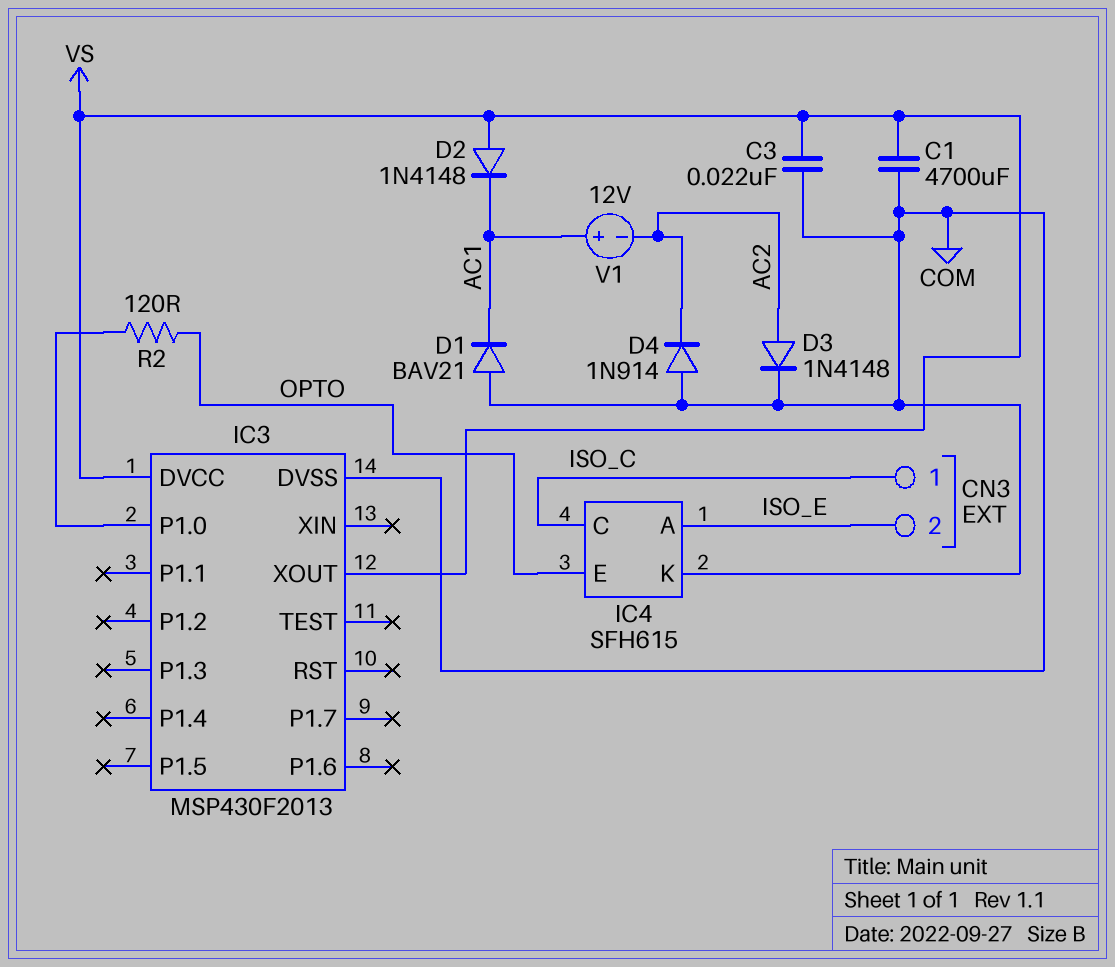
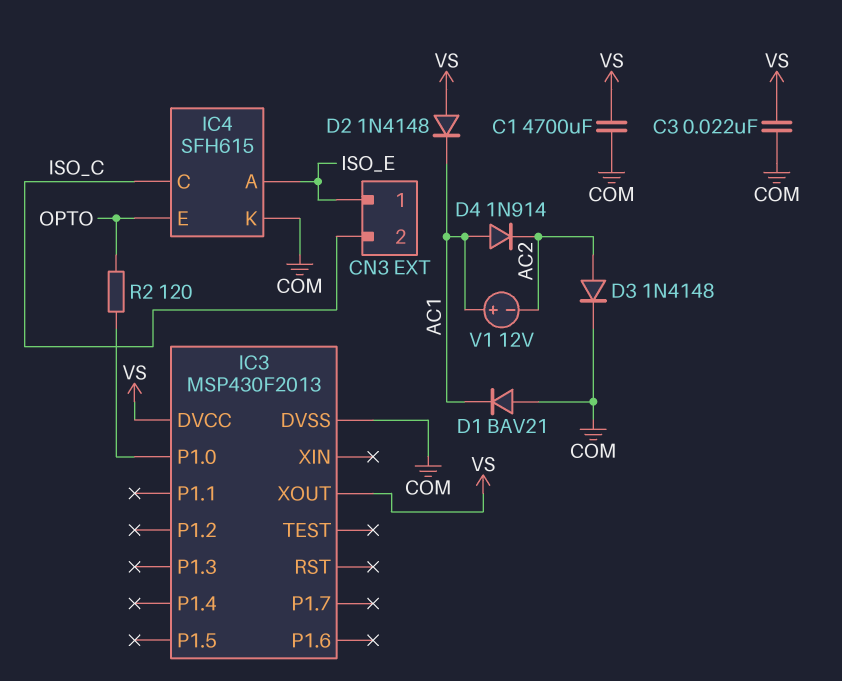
CN3 pin 1: ISO_C -> ISO_E
CN3 pin 2: ISO_E -> ISO_C
D4: diode 1N914 (A COM, K AC2) -> diode 1N914 (A AC1, K AC2)

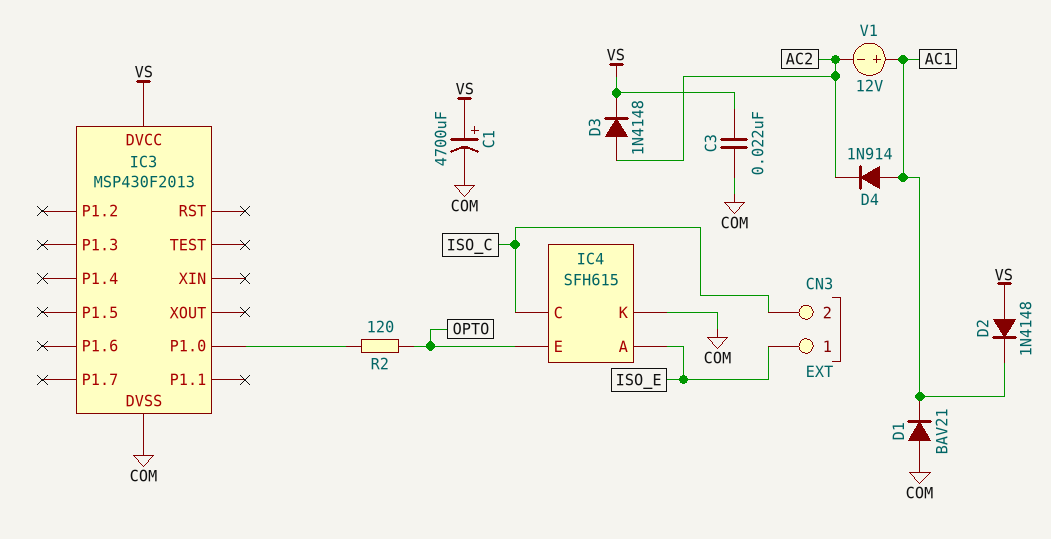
C1: 4700uF (COM, VS) -> 4700uF (plus VS, minus COM)
D3: diode 1N4148 (A AC2, K COM) -> diode 1N4148 (A AC2, K VS)
IC3 pin XOUT: VS -> none

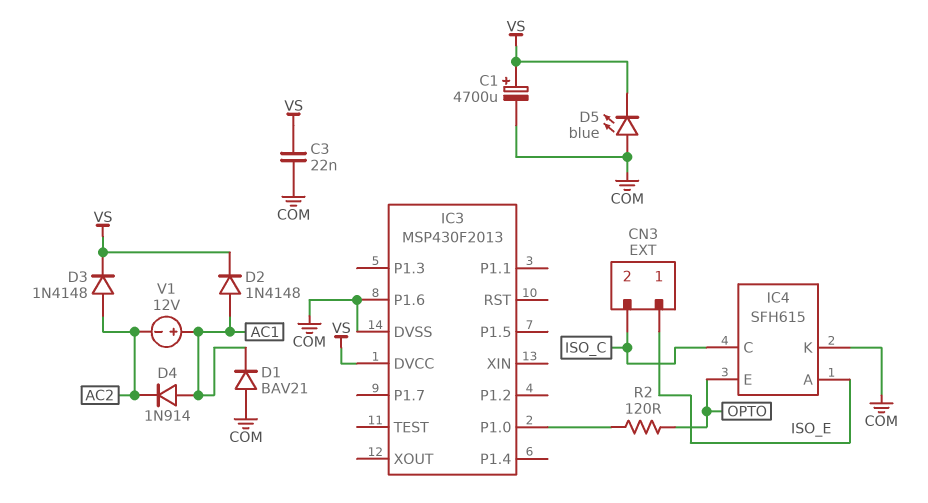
D2: diode 1N4148 (A VS, K AC1) -> diode 1N4148 (A AC1, K VS)
D5: none -> LED blue (A COM, K VS)
IC3 pin P1.6: none -> COM

